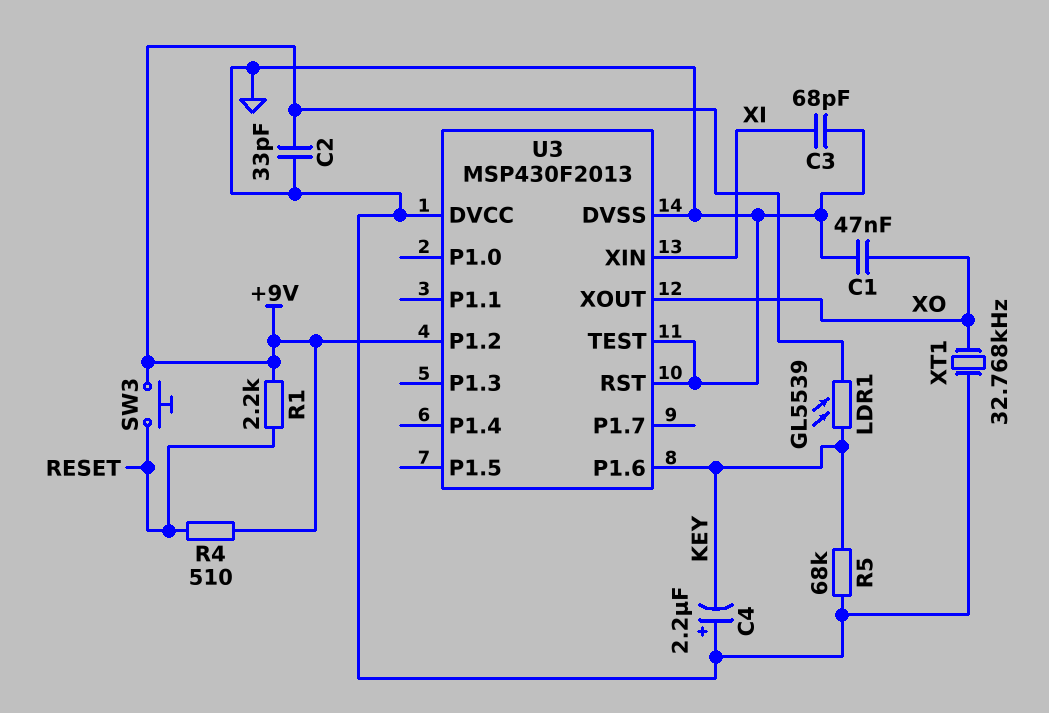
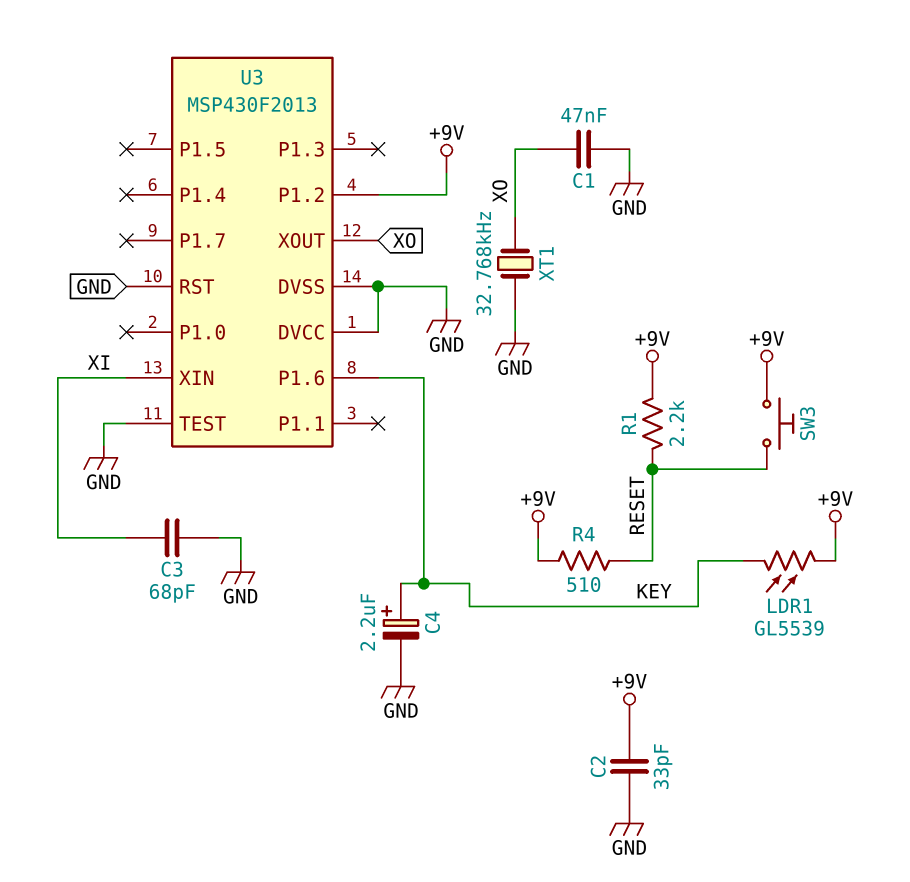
C4: 2.2uF (plus GND, minus KEY) -> 2.2uF (plus KEY, minus GND)
R5: 68k (GND, KEY) -> none

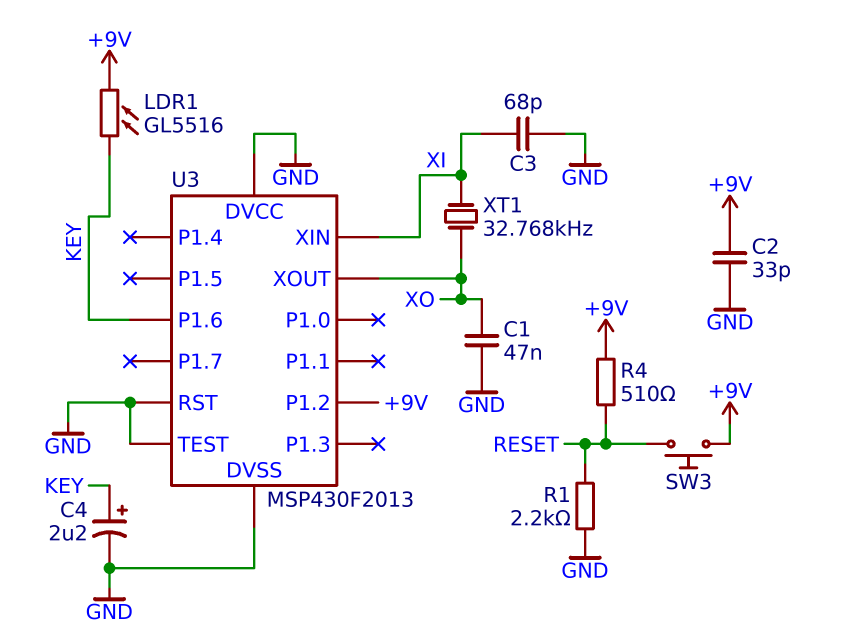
LDR1: GL5539 (+9V, KEY) -> GL5516 (+9V, KEY)
R1: 2.2k (+9V, RESET) -> 2.2k (GND, RESET)
XT1: 32.768kHz (GND, XO) -> 32.768kHz (XI, XO)

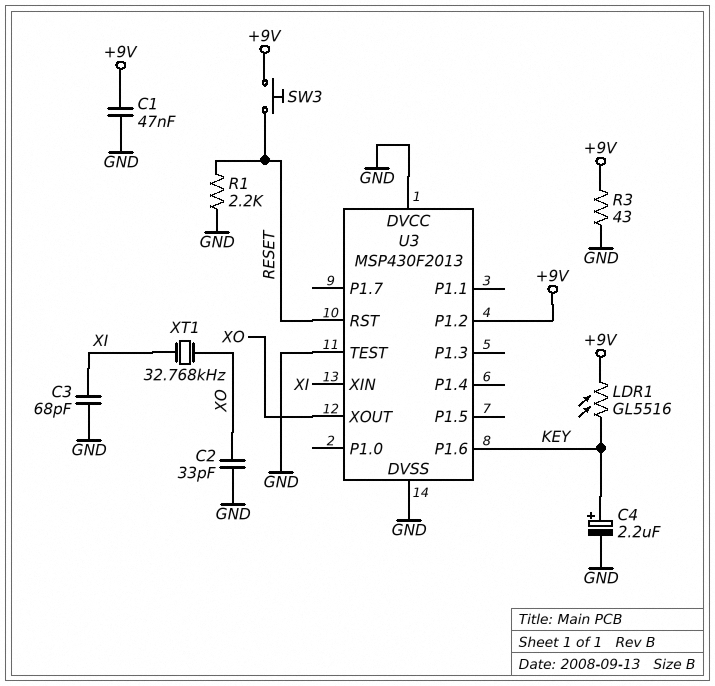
C1: 47nF (GND, XO) -> 47nF (+9V, GND)
C2: 33pF (+9V, GND) -> 33pF (GND, XO)
R3: none -> 43 (+9V, GND)
R4: 510 (+9V, RESET) -> none
U3 pin RST: GND -> RESET

